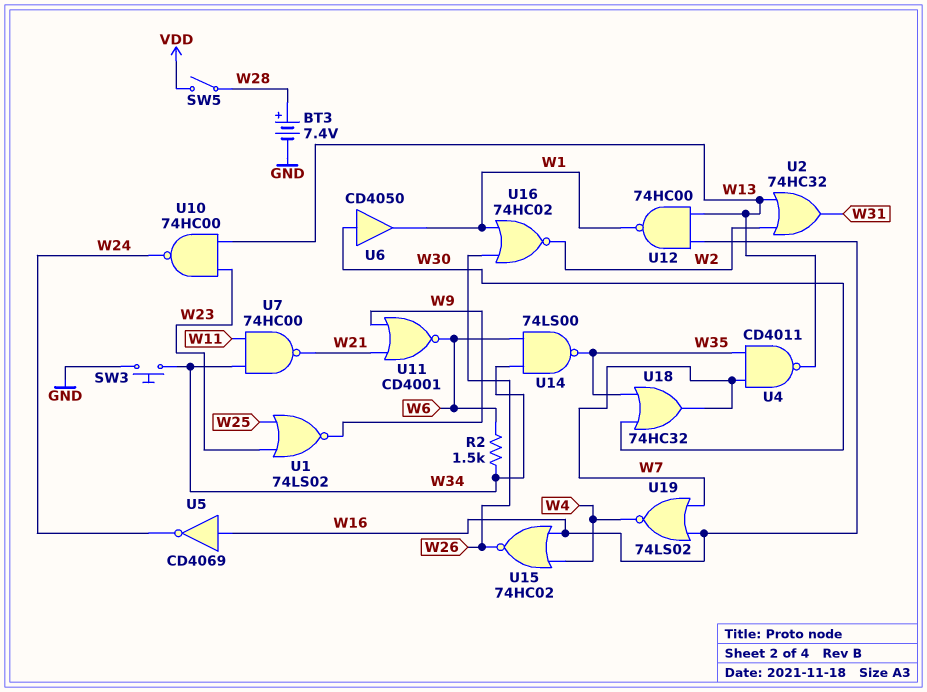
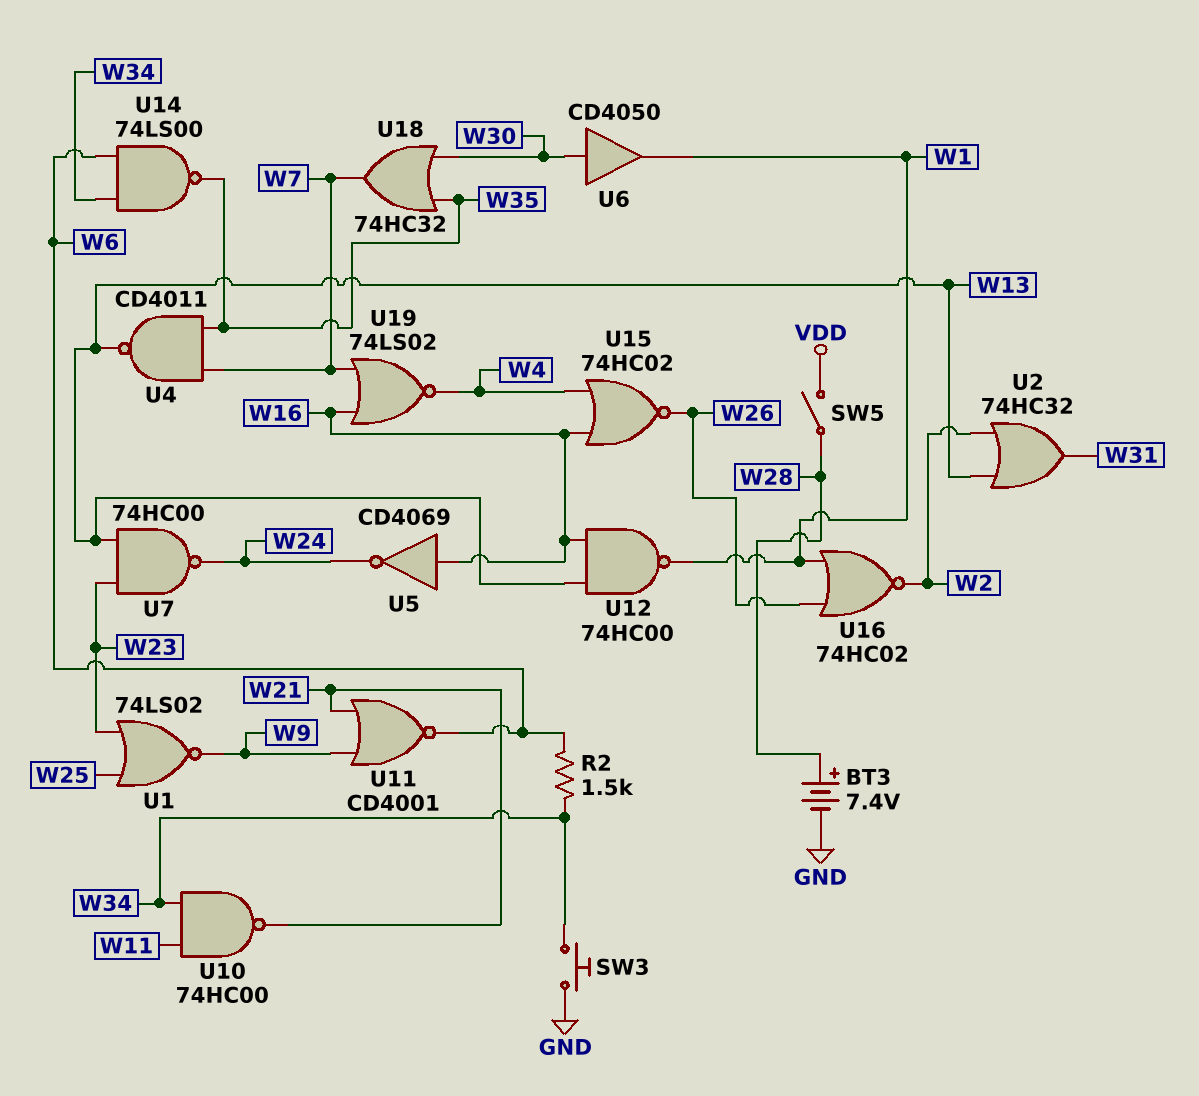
U7: NAND 74HC00 (in W11, in W34, out W21) -> NAND 74HC00 (in W13, in W23, out W24)
U10: NAND 74HC00 (in W13, in W23, out W24) -> NAND 74HC00 (in W11, in W34, out W21)

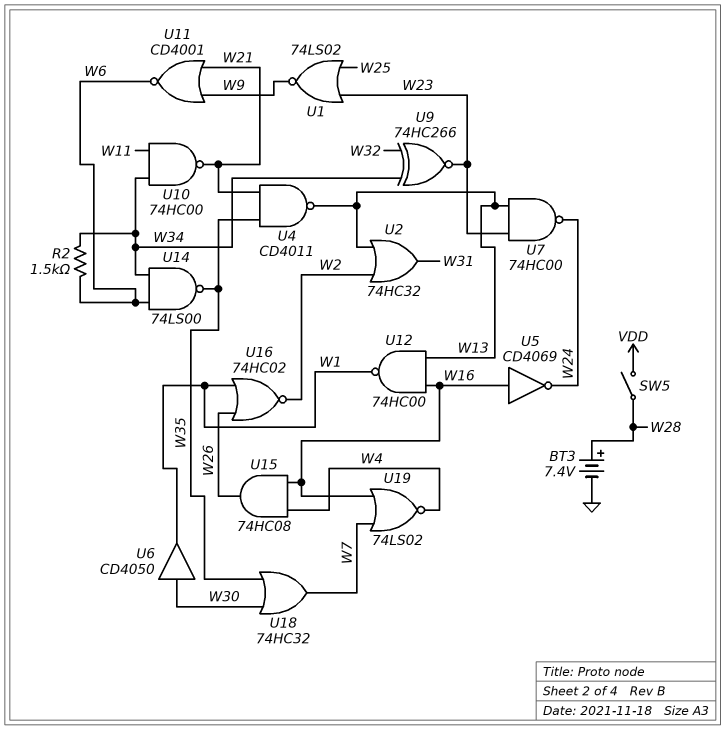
SW3: button (GND, W34) -> none
U4: NAND CD4011 (in W7, in W35, out W13) -> NAND CD4011 (in W21, in W35, out W13)
U9: none -> XNOR 74HC266 (in W32, in W34, out W23)
U15: NOR 74HC02 (in W4, in W16, out W26) -> AND 74HC08 (in W4, in W16, out W26)

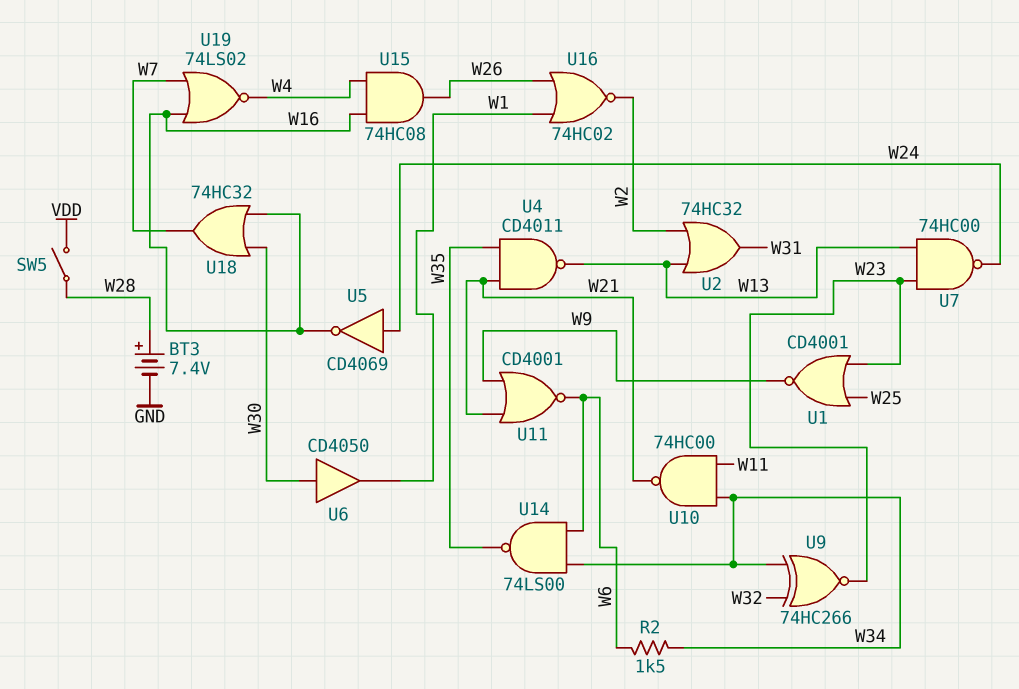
U1: NOR 74LS02 (in W23, in W25, out W9) -> NOR CD4001 (in W23, in W25, out W9)
U5: NOT CD4069 (in W16, out W24) -> NOT CD4069 (in W24, out W16)
U12: NAND 74HC00 (in W13, in W16, out W1) -> none
U18: OR 74HC32 (in W30, in W35, out W7) -> OR 74HC32 (in W16, in W30, out W7)

